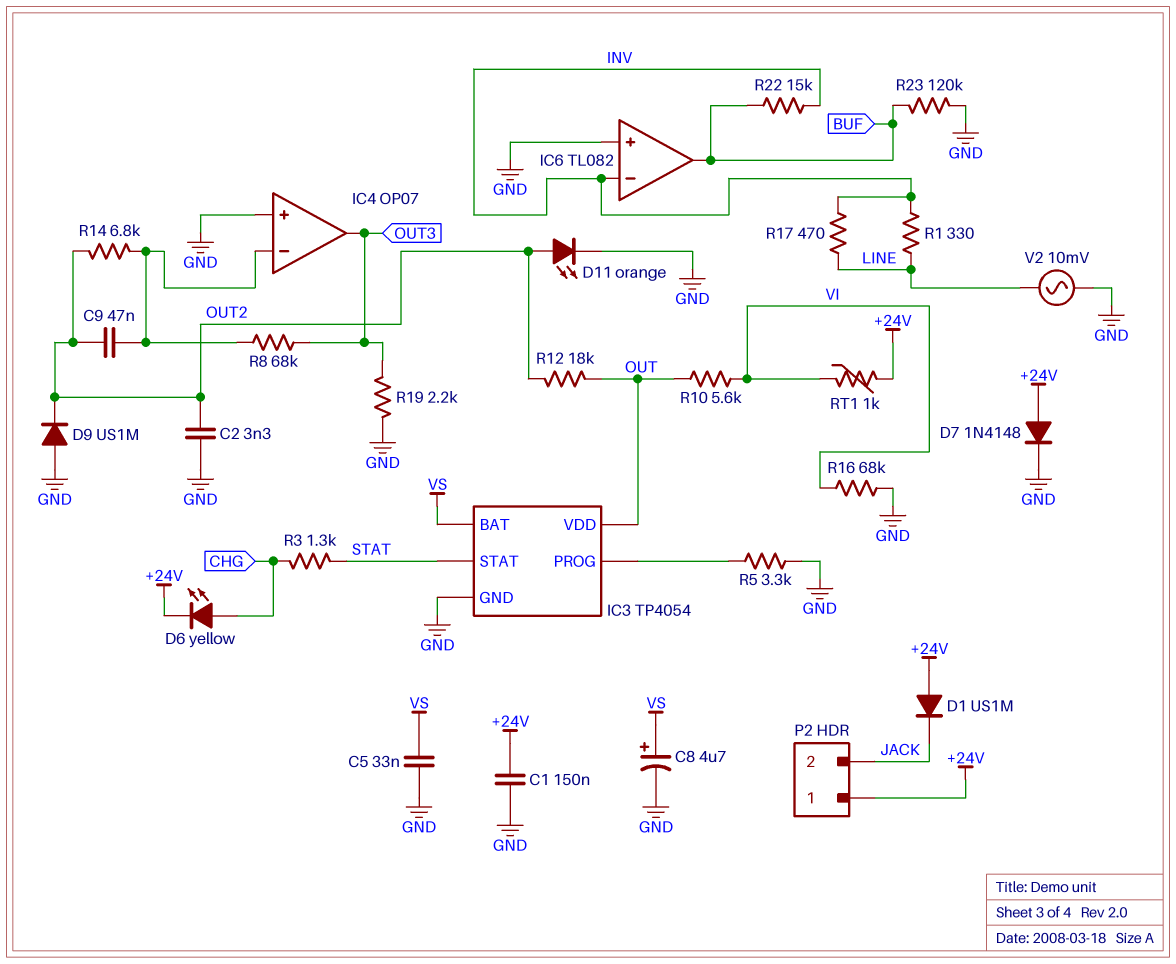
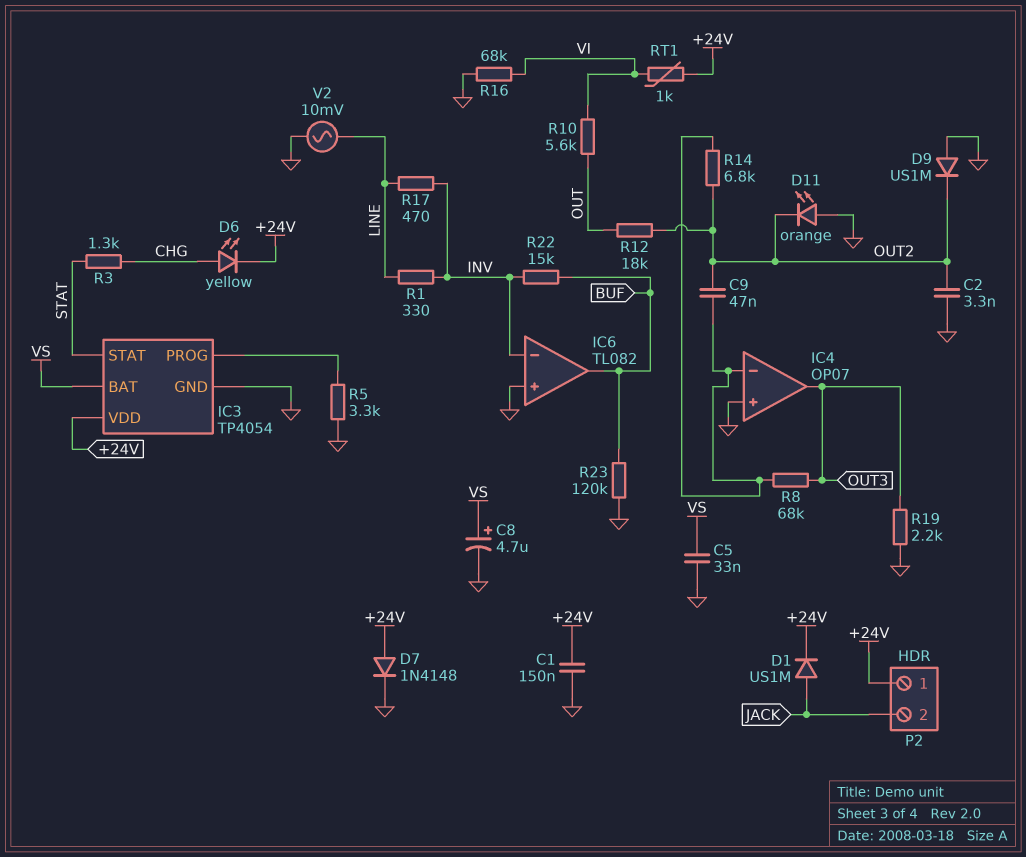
D1: diode US1M (A +24V, K JACK) -> diode US1M (A JACK, K +24V)
D11: LED orange (A OUT2, K GND) -> LED orange (A GND, K OUT2)
IC3 pin VDD: OUT -> +24V

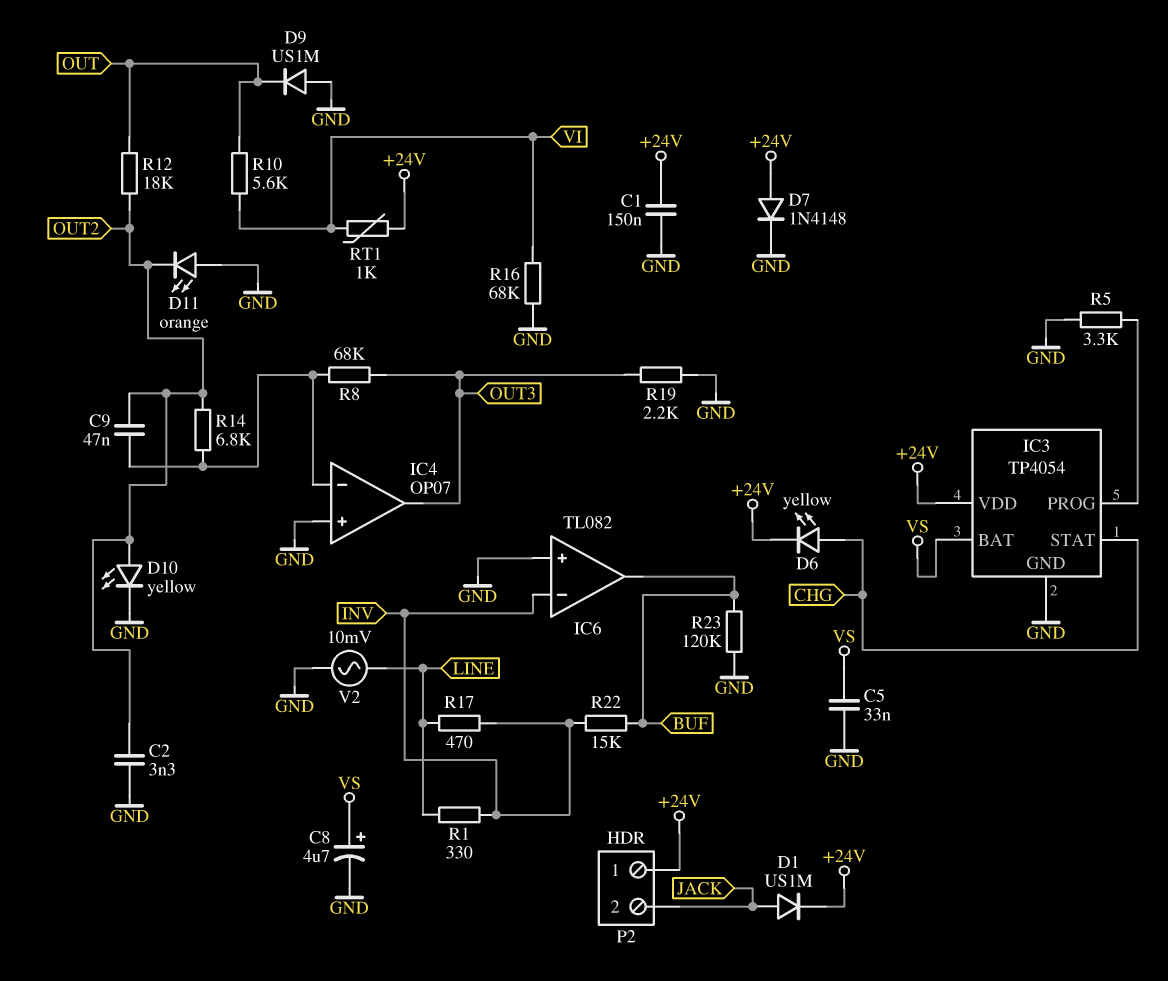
D9: diode US1M (A GND, K OUT2) -> diode US1M (A GND, K OUT)
D10: none -> LED yellow (A OUT2, K GND)
IC3 pin STAT: STAT -> CHG
R3: 1.3k (CHG, STAT) -> none

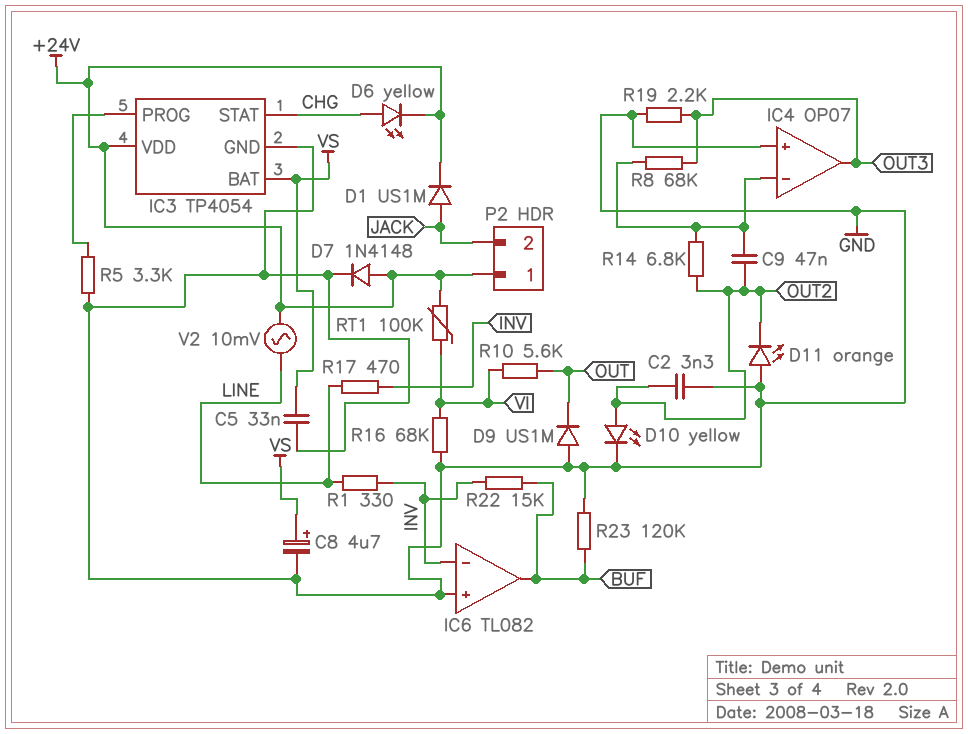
C1: 150nF (+24V, GND) -> none
R12: 18k (OUT, OUT2) -> none
RT1: 1k (+24V, VI) -> 100k (+24V, VI)
V2: AC 10mV (GND, LINE) -> AC 10mV (+24V, LINE)

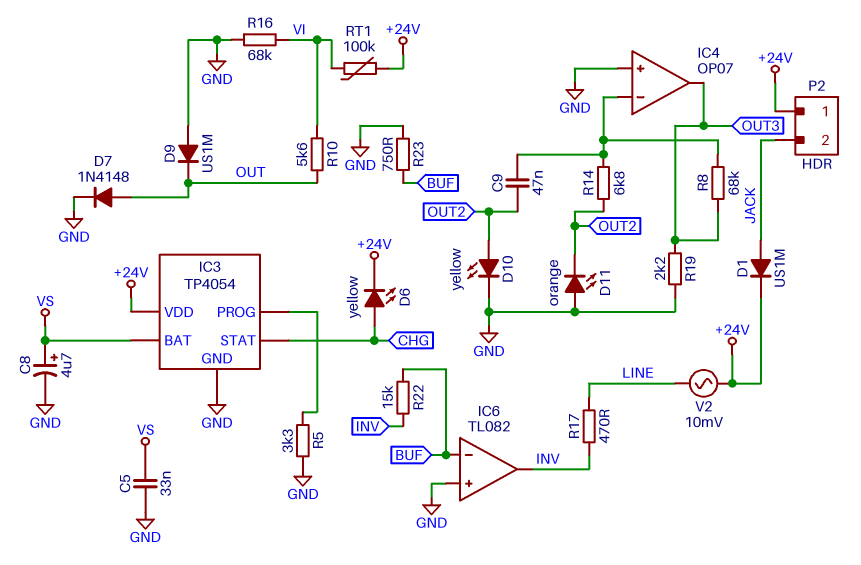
C2: 3.3nF (GND, OUT2) -> none
D7: diode 1N4148 (A +24V, K GND) -> diode 1N4148 (A OUT, K GND)
IC6 pin in-: INV -> BUF
IC6 pin out: BUF -> INV
R1: 330 (INV, LINE) -> none
R23: 120k (BUF, GND) -> 750 (BUF, GND)

